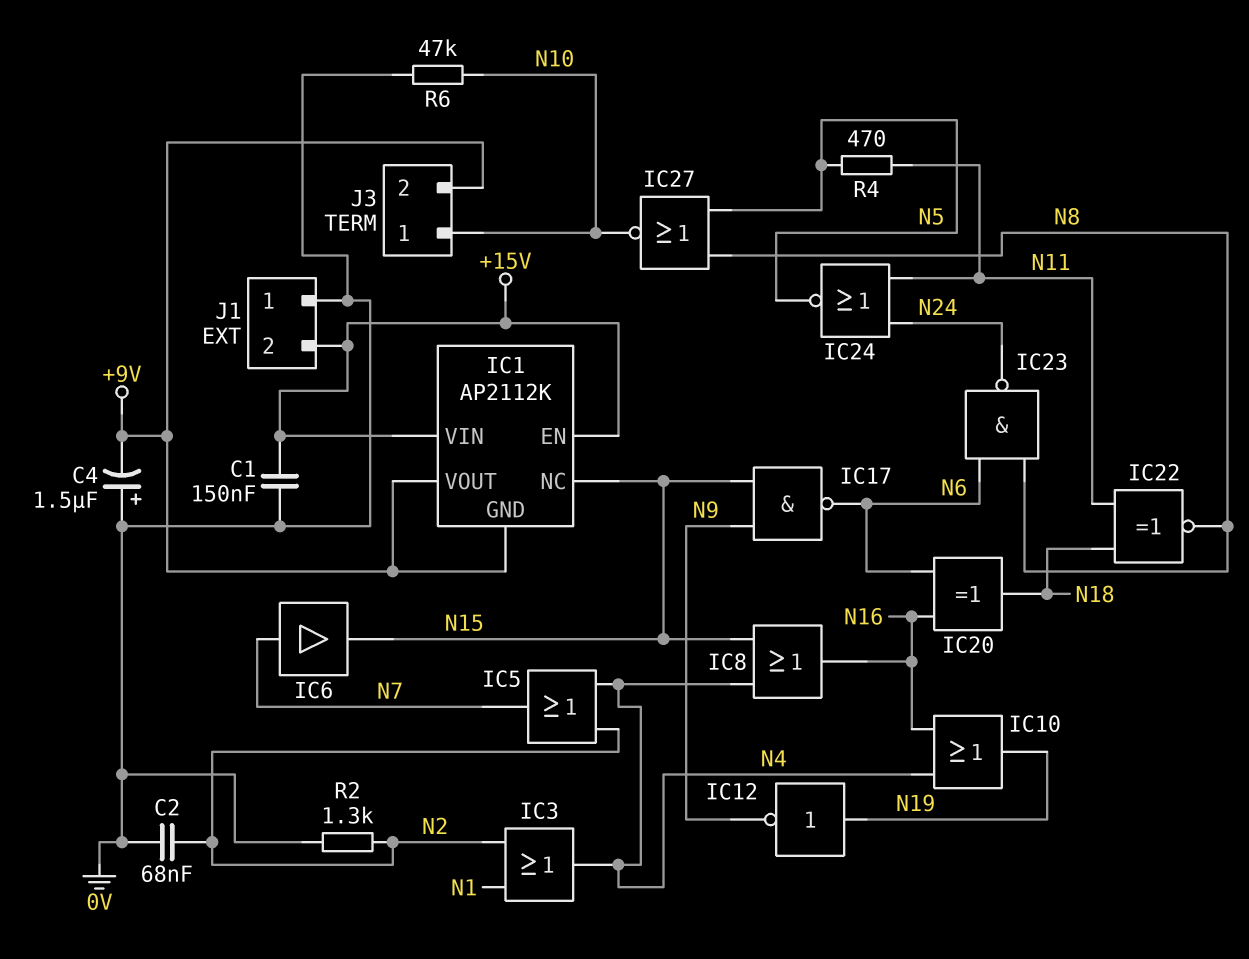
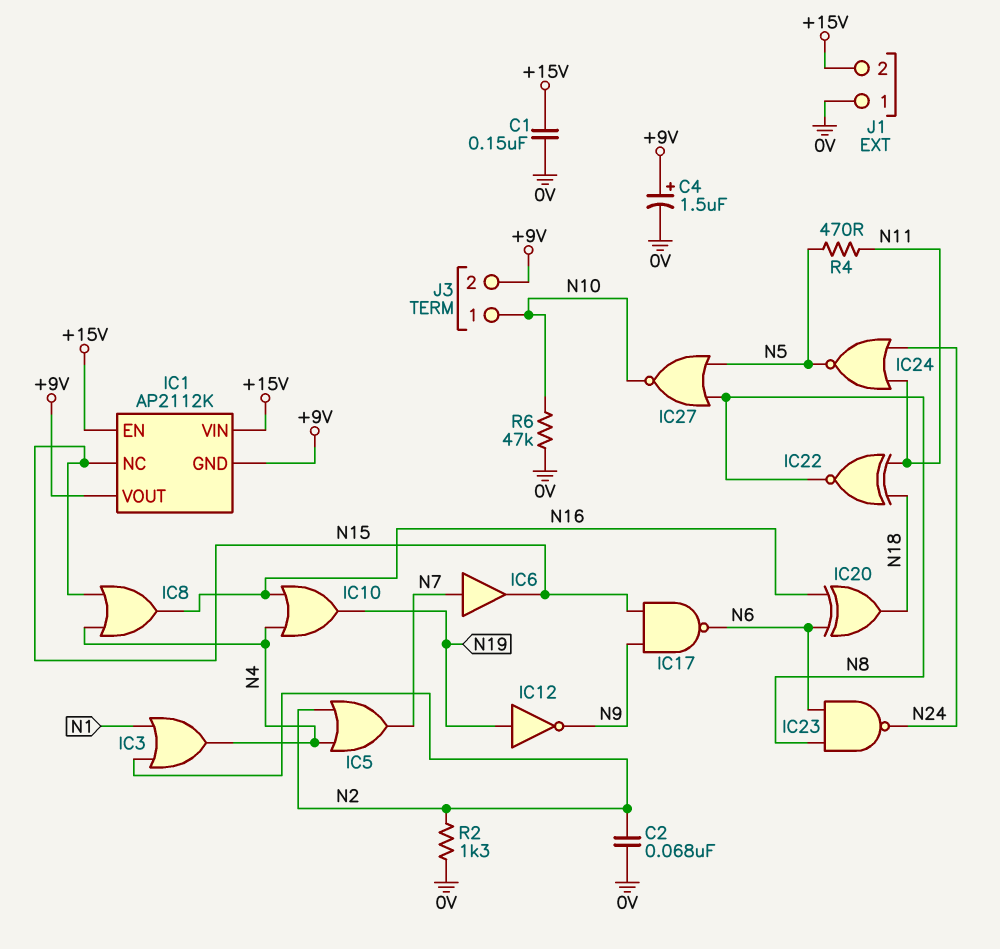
C4: 1.5uF (plus 0V, minus +9V) -> 1.5uF (plus +9V, minus 0V)

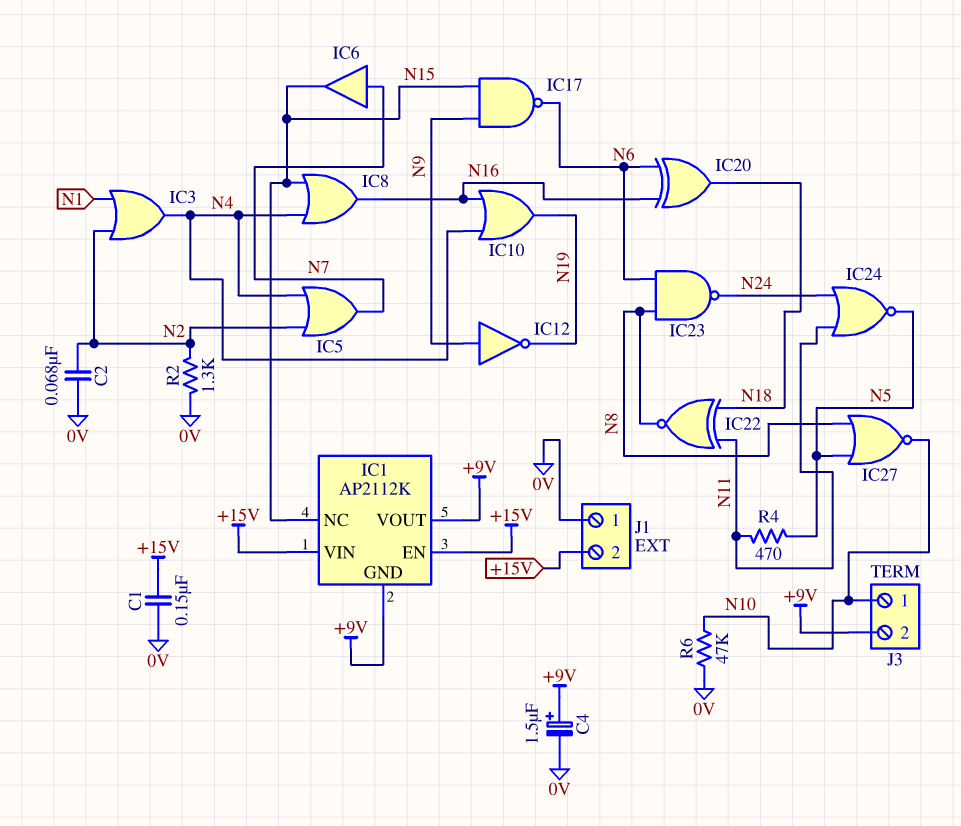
IC12: NOT (in N19, out N9) -> NOT (in N9, out N19)

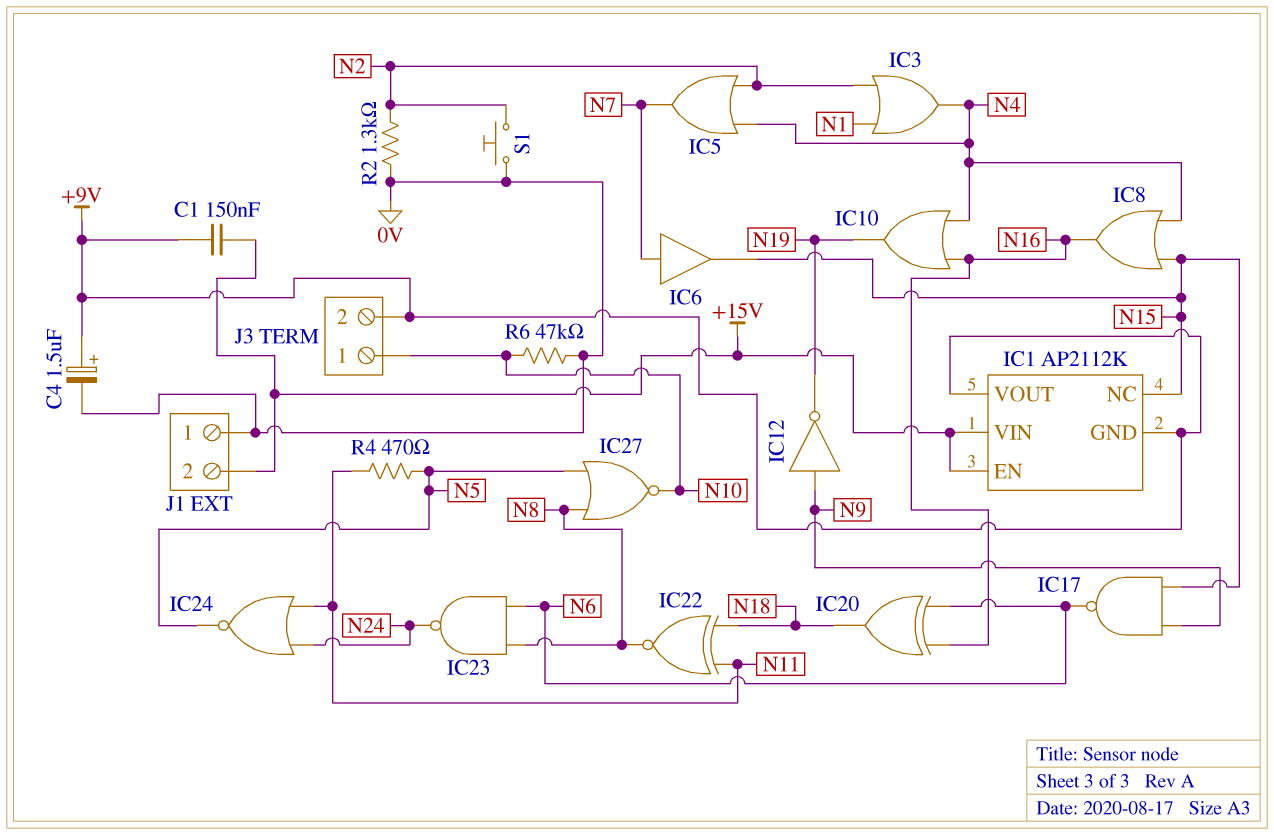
C1: 150nF (+15V, 0V) -> 150nF (+9V, +15V)
C2: 68nF (0V, N2) -> none
S1: none -> button (0V, N2)

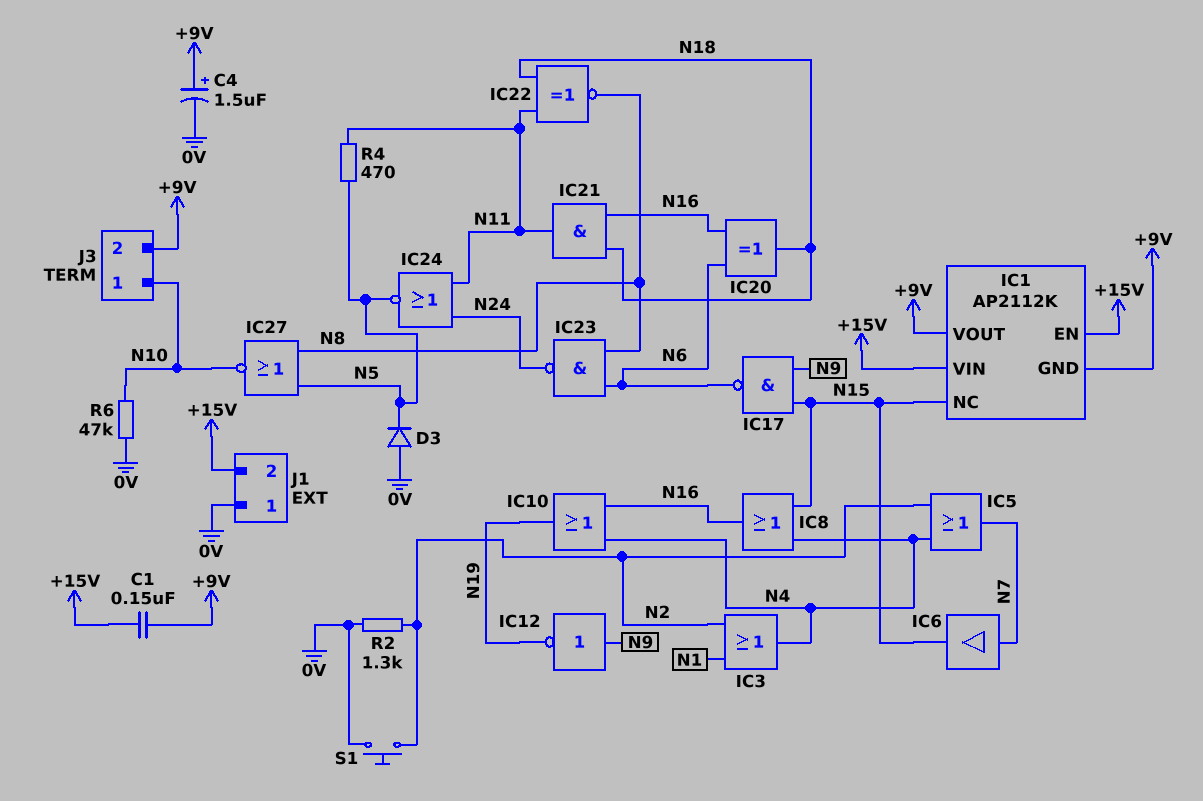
D3: none -> diode (A 0V, K N5)
IC21: none -> AND (in N16, in N18, out N11)

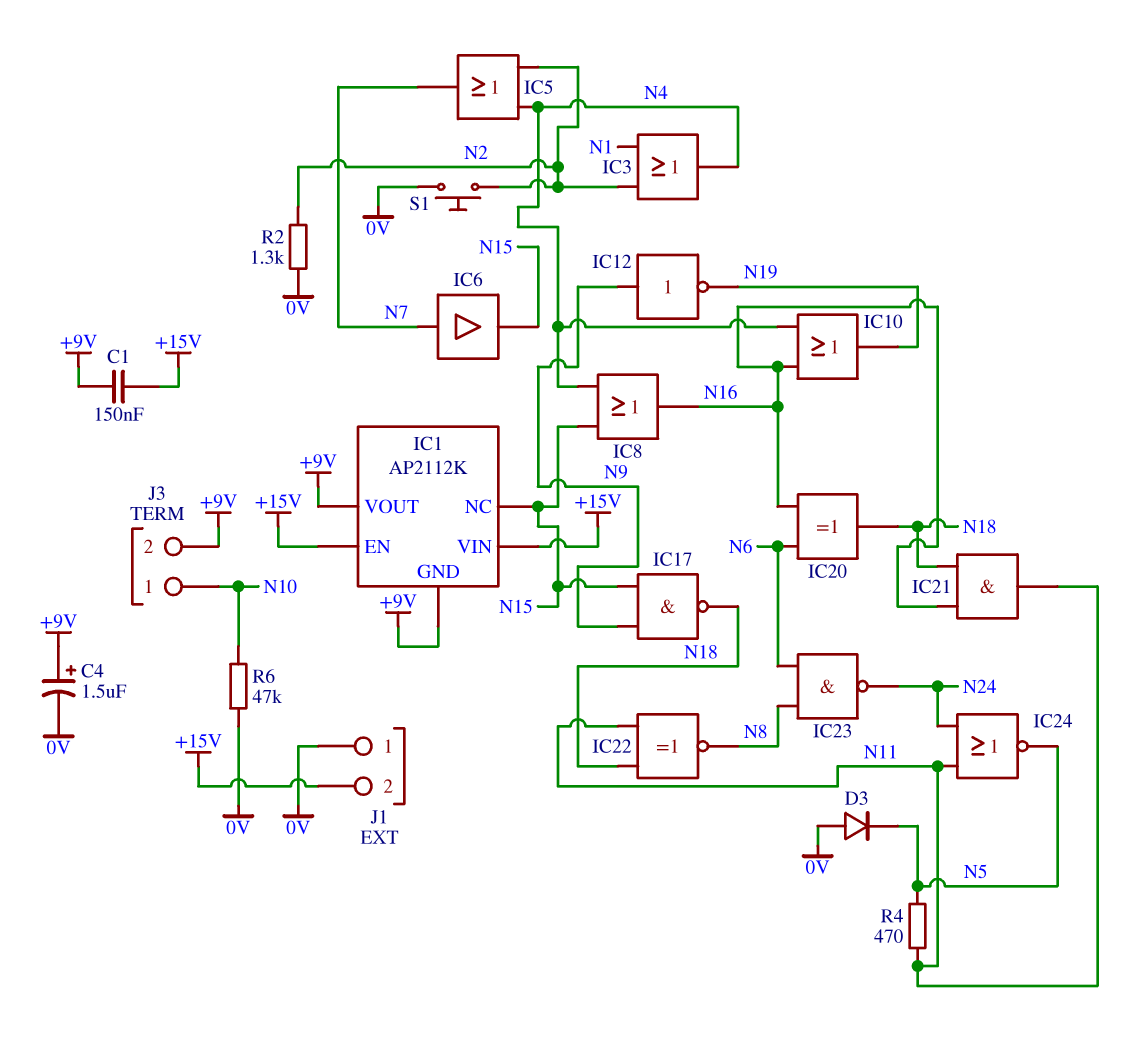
IC17: NAND (in N9, in N15, out N6) -> NAND (in N9, in N15, out N18)
IC27: NOR (in N5, in N8, out N10) -> none

